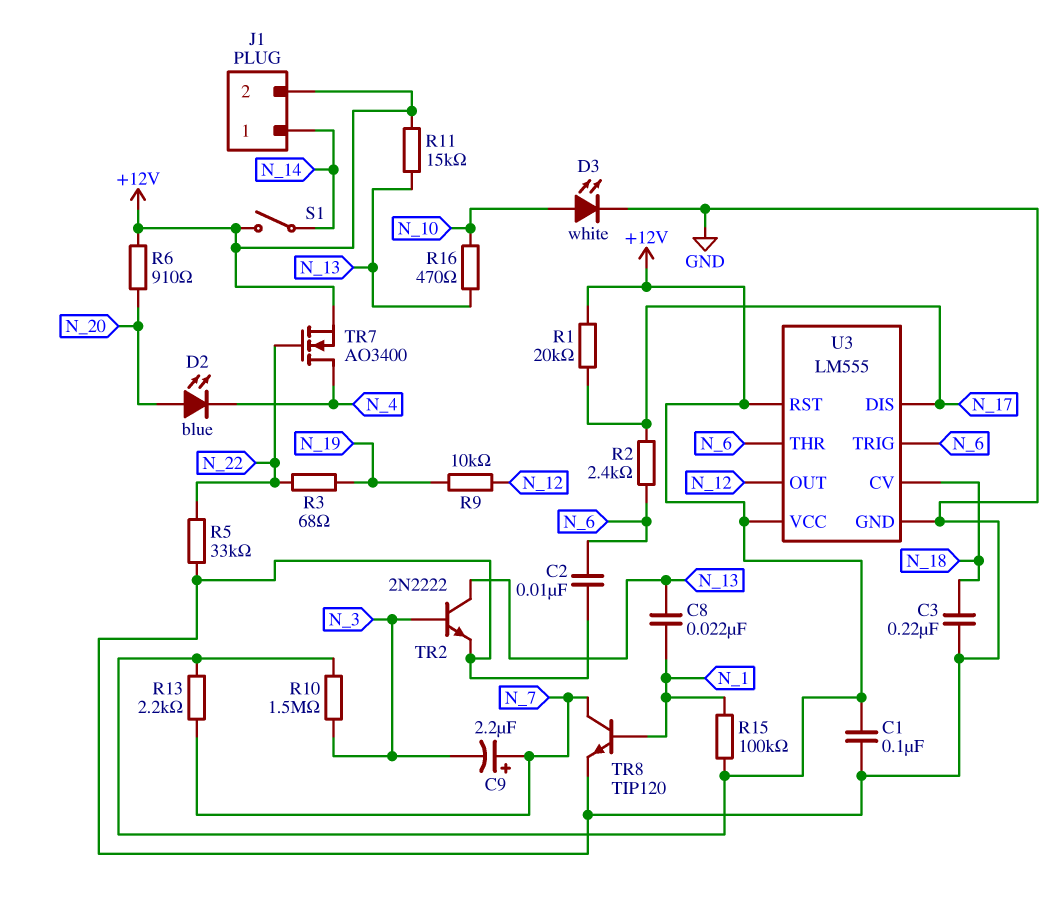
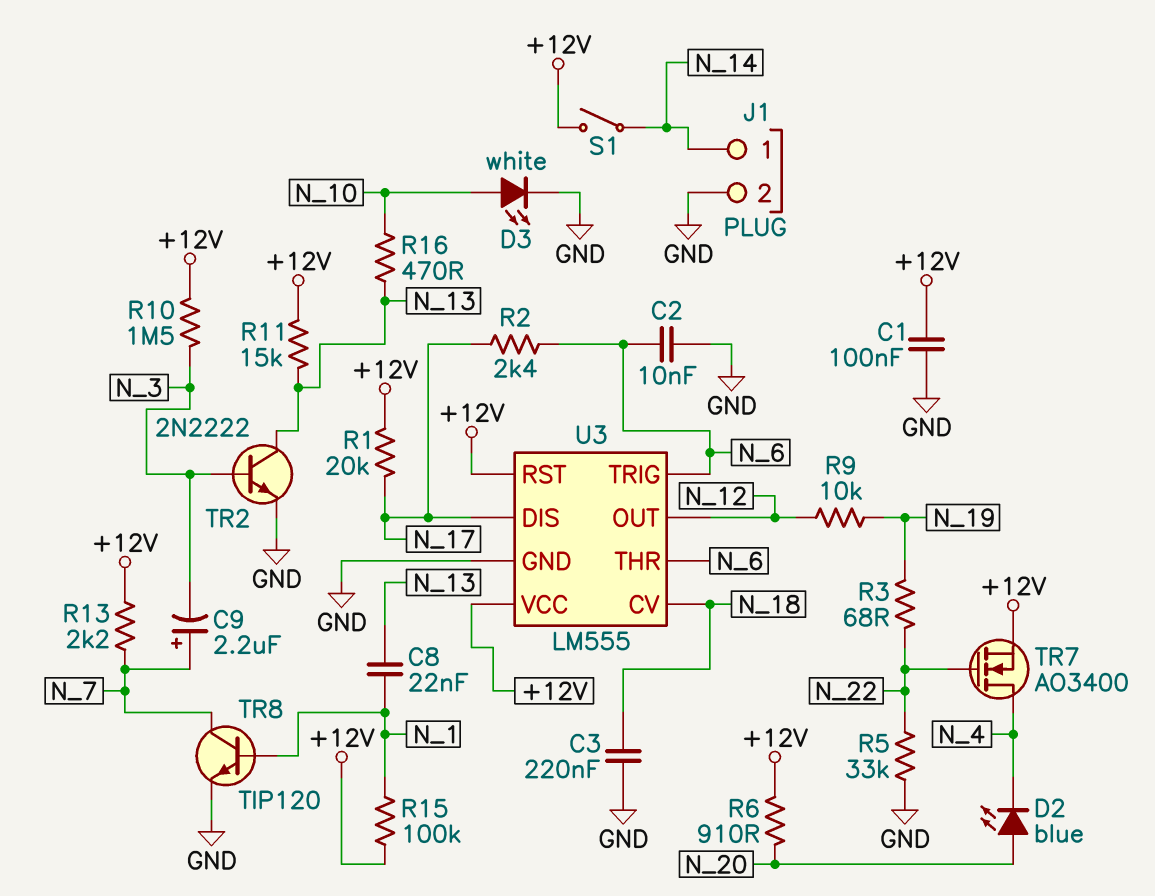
J1 pin 2: +12V -> GND

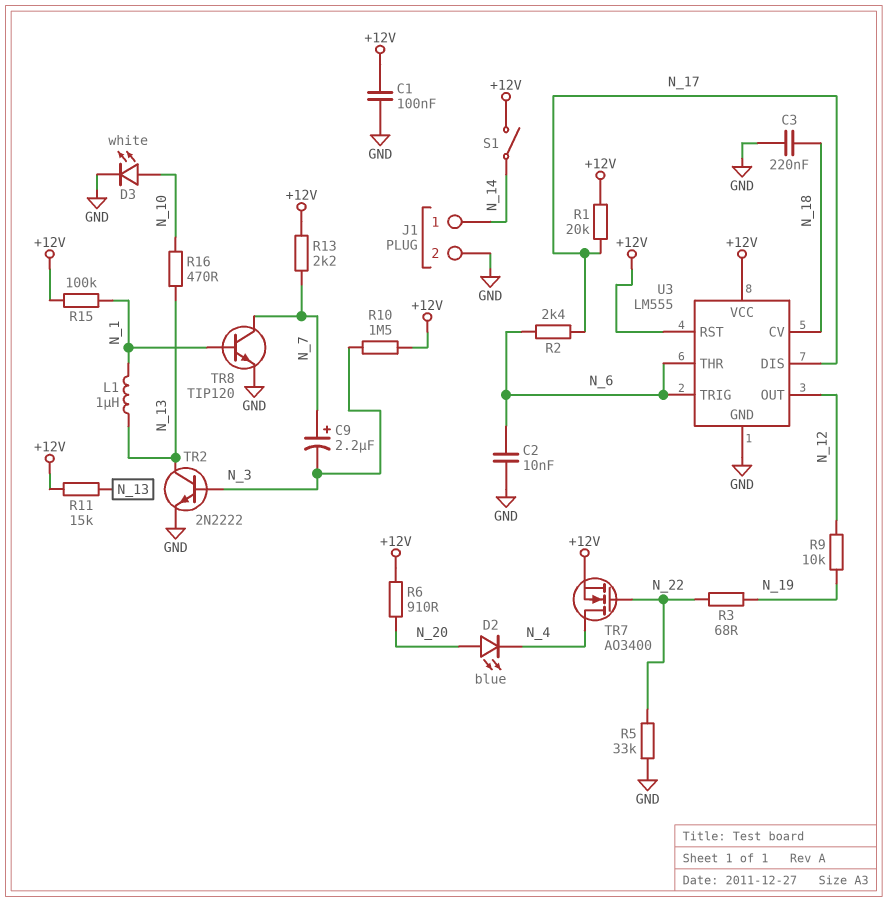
C8: 22nF (N_1, N_13) -> none
L1: none -> 1uH (N_1, N_13)

